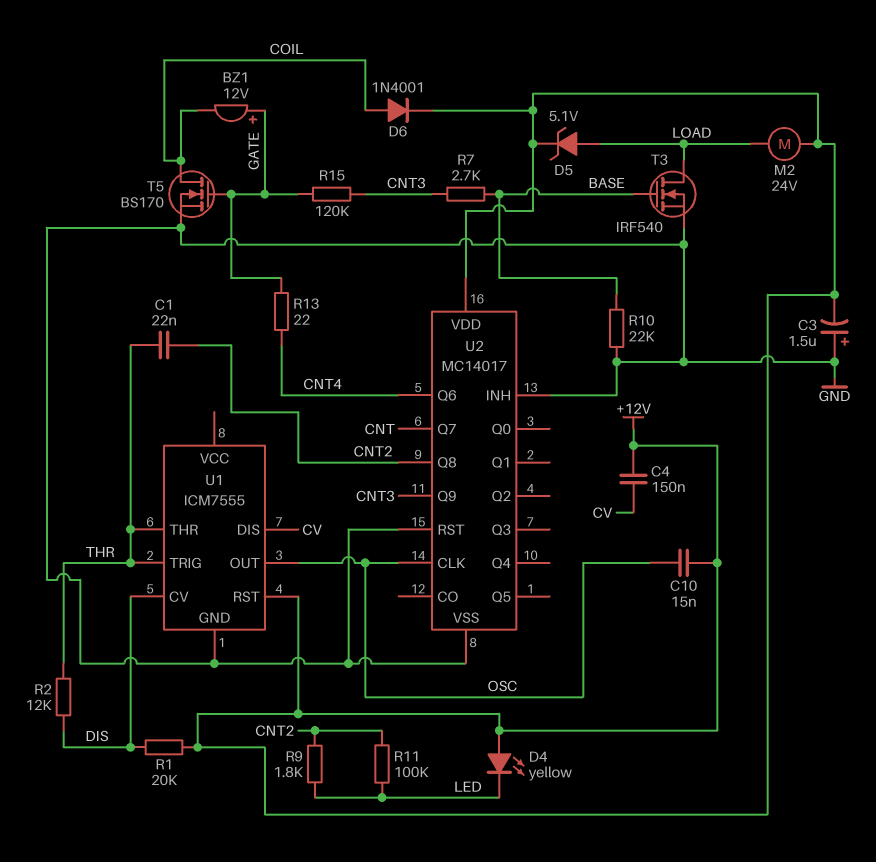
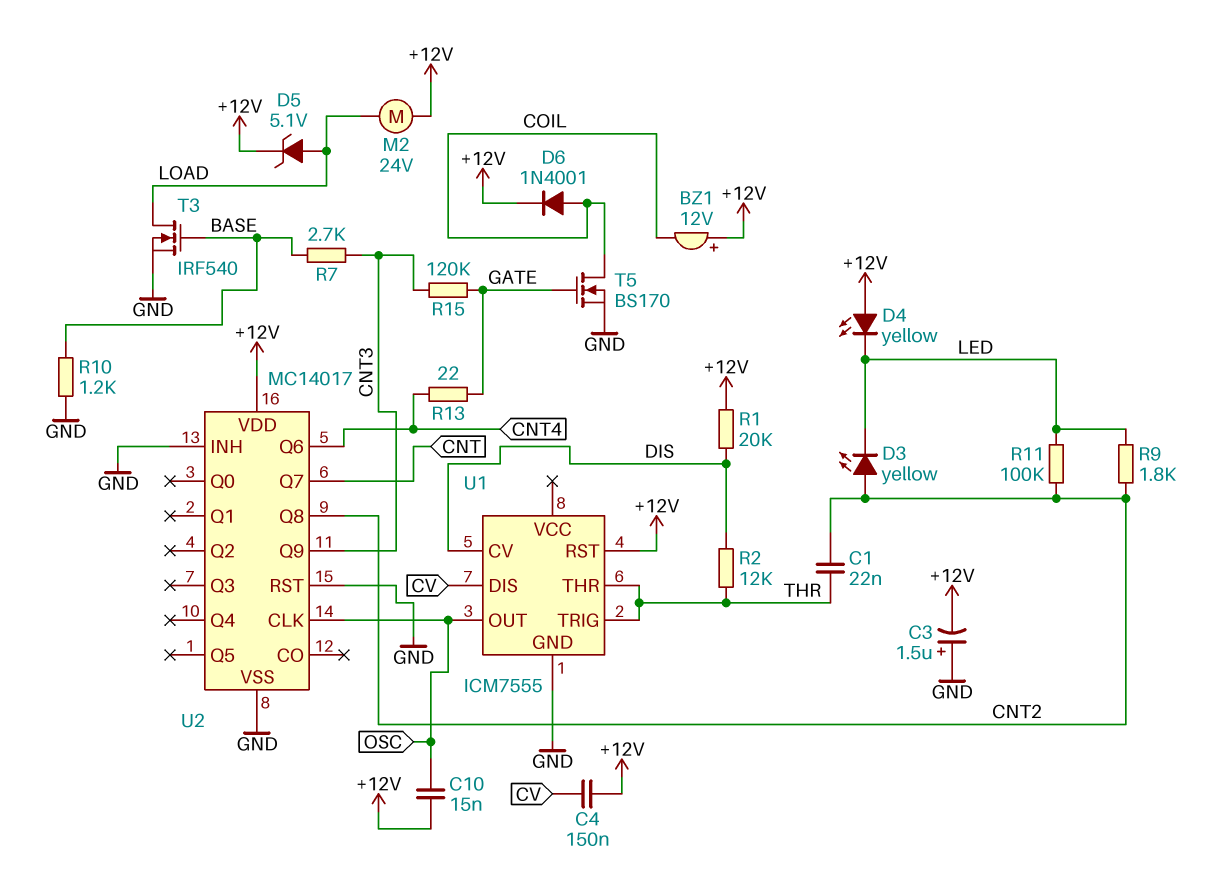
BZ1: buzzer 12V (plus GATE, minus COIL) -> buzzer 12V (plus +12V, minus COIL)
D3: none -> LED yellow (A CNT2, K LED)
R10: 22k (BASE, GND) -> 1.2k (BASE, GND)

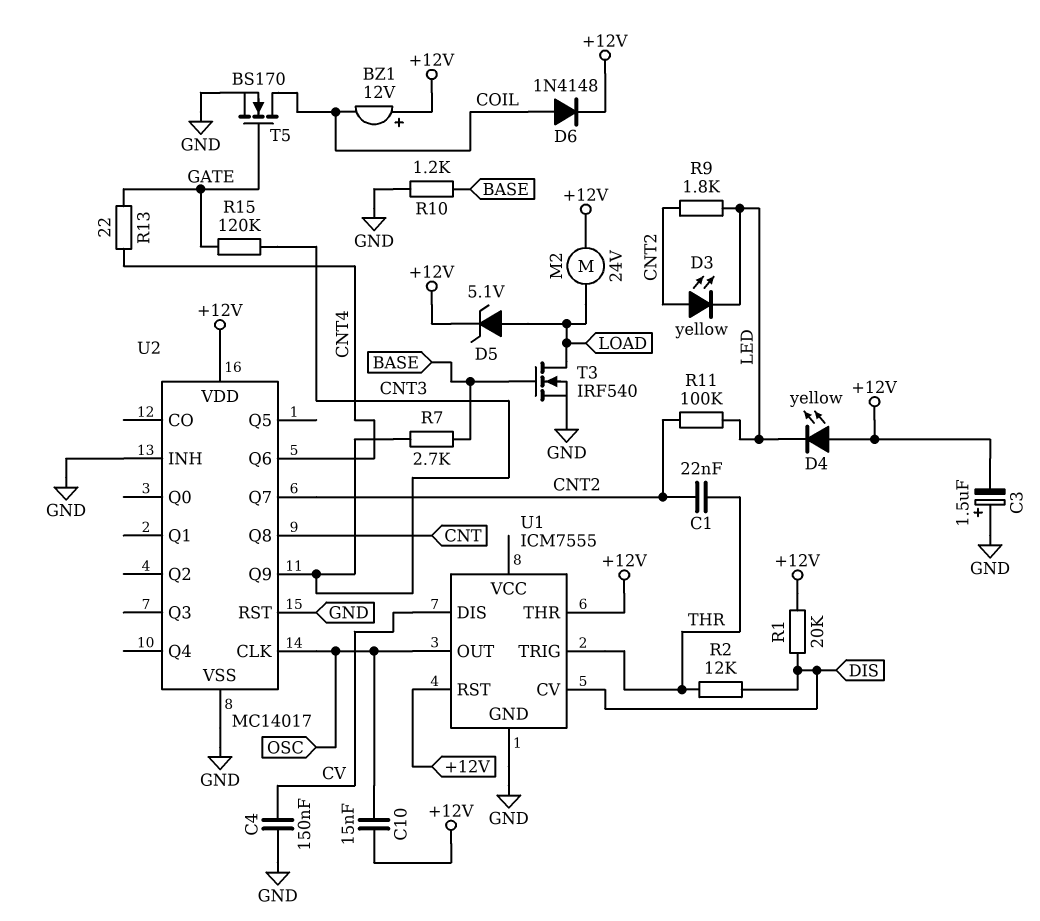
C4: 150nF (+12V, CV) -> 150nF (CV, GND)
D6: diode 1N4001 (A COIL, K +12V) -> diode 1N4148 (A COIL, K +12V)
U1 pin THR: THR -> +12V
U2 pin Q7: CNT -> CNT2
U2 pin Q8: CNT2 -> CNT

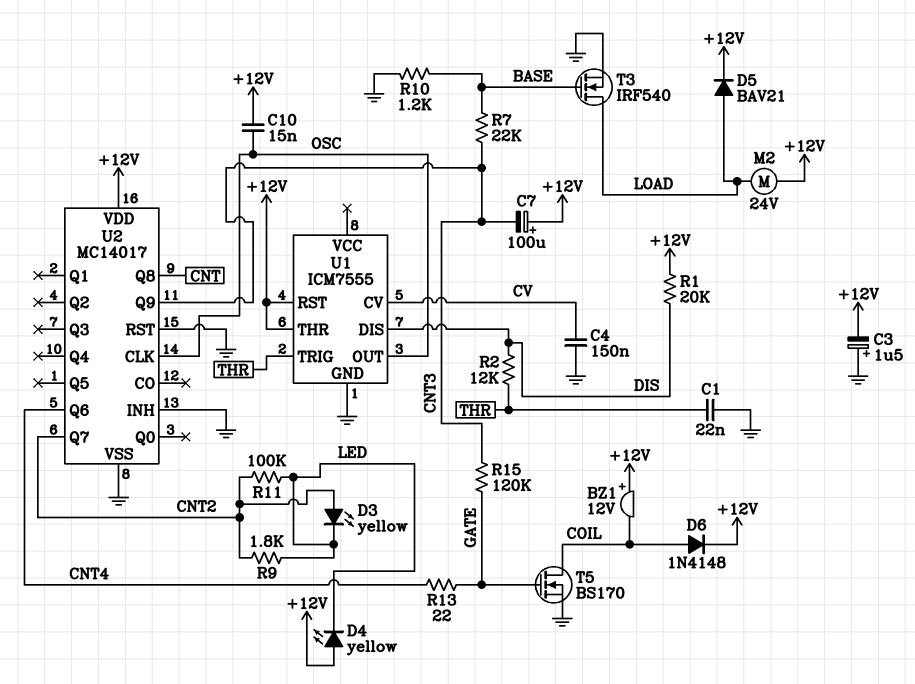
C1: 22nF (CNT2, THR) -> 22nF (GND, THR)
C7: none -> 100uF (plus +12V, minus CNT3)
D5: zener 5.1V (A LOAD, K +12V) -> diode BAV21 (A LOAD, K +12V)
R7: 2.7k (BASE, CNT3) -> 22k (BASE, CNT3)
U1 pin CV: DIS -> CV
U1 pin DIS: CV -> DIS

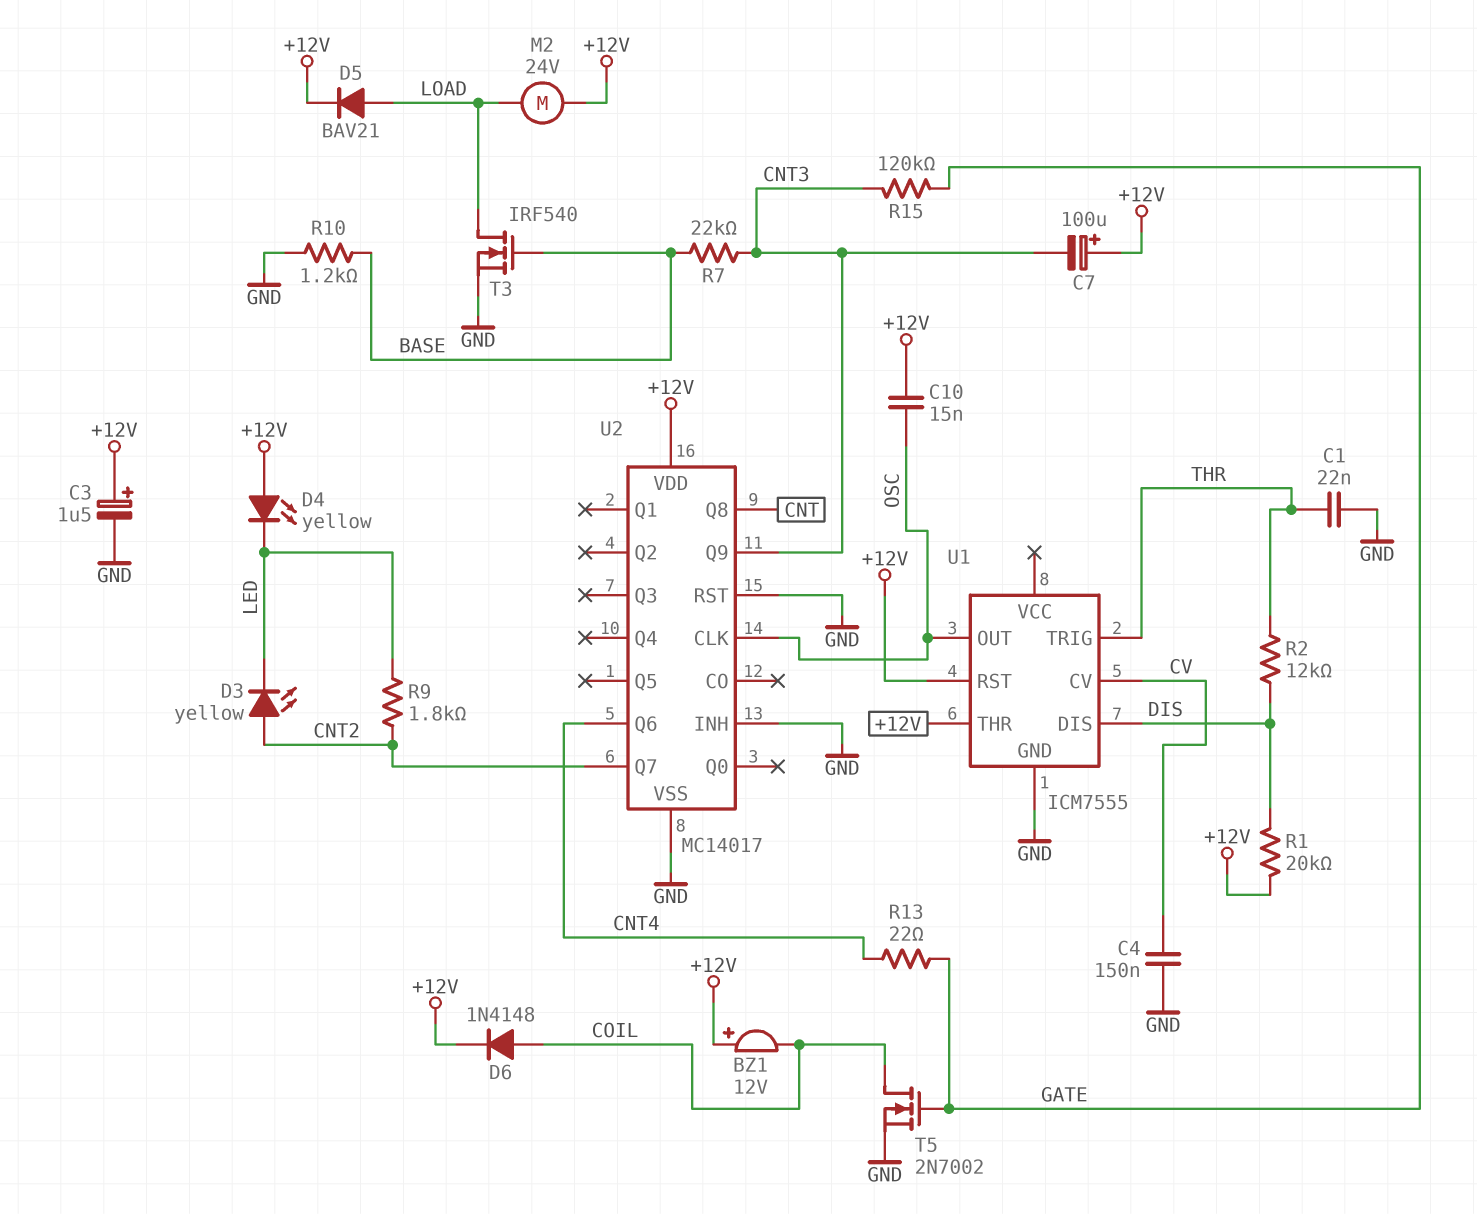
C3: 1.5uF (plus GND, minus +12V) -> 1.5uF (plus +12V, minus GND)
R11: 100k (CNT2, LED) -> none
T5: NMOS BS170 (G GATE, D COIL, S GND) -> NMOS 2N7002 (G GATE, D COIL, S GND)

